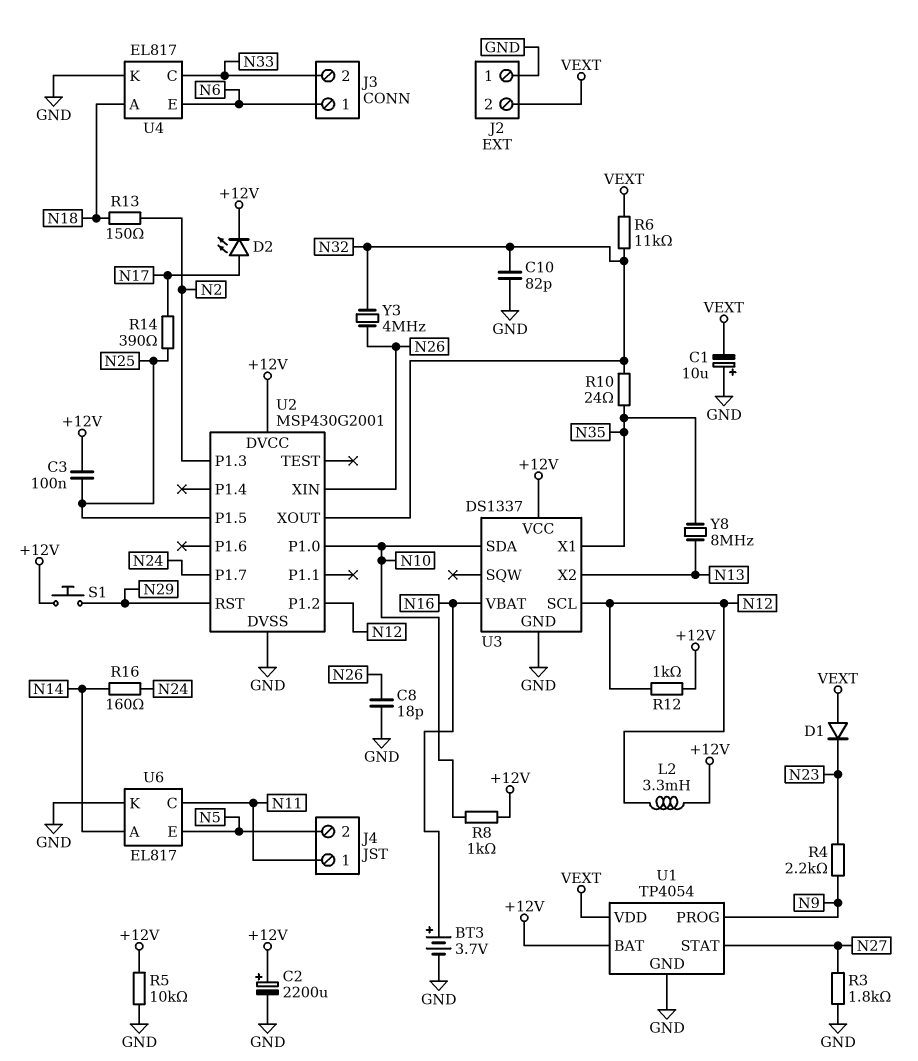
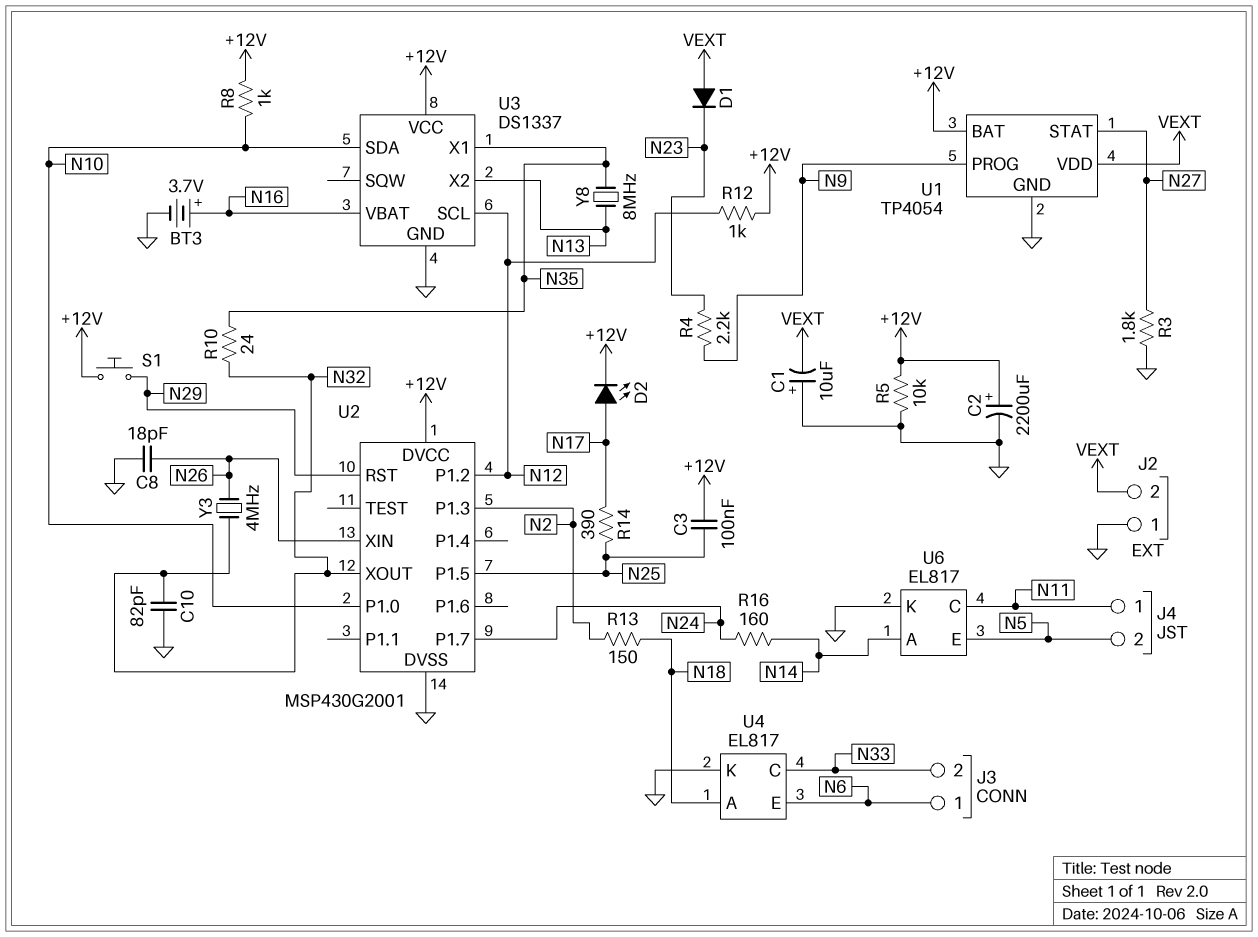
L2: 3.3mH (+12V, N12) -> none
R6: 11k (N32, VEXT) -> none

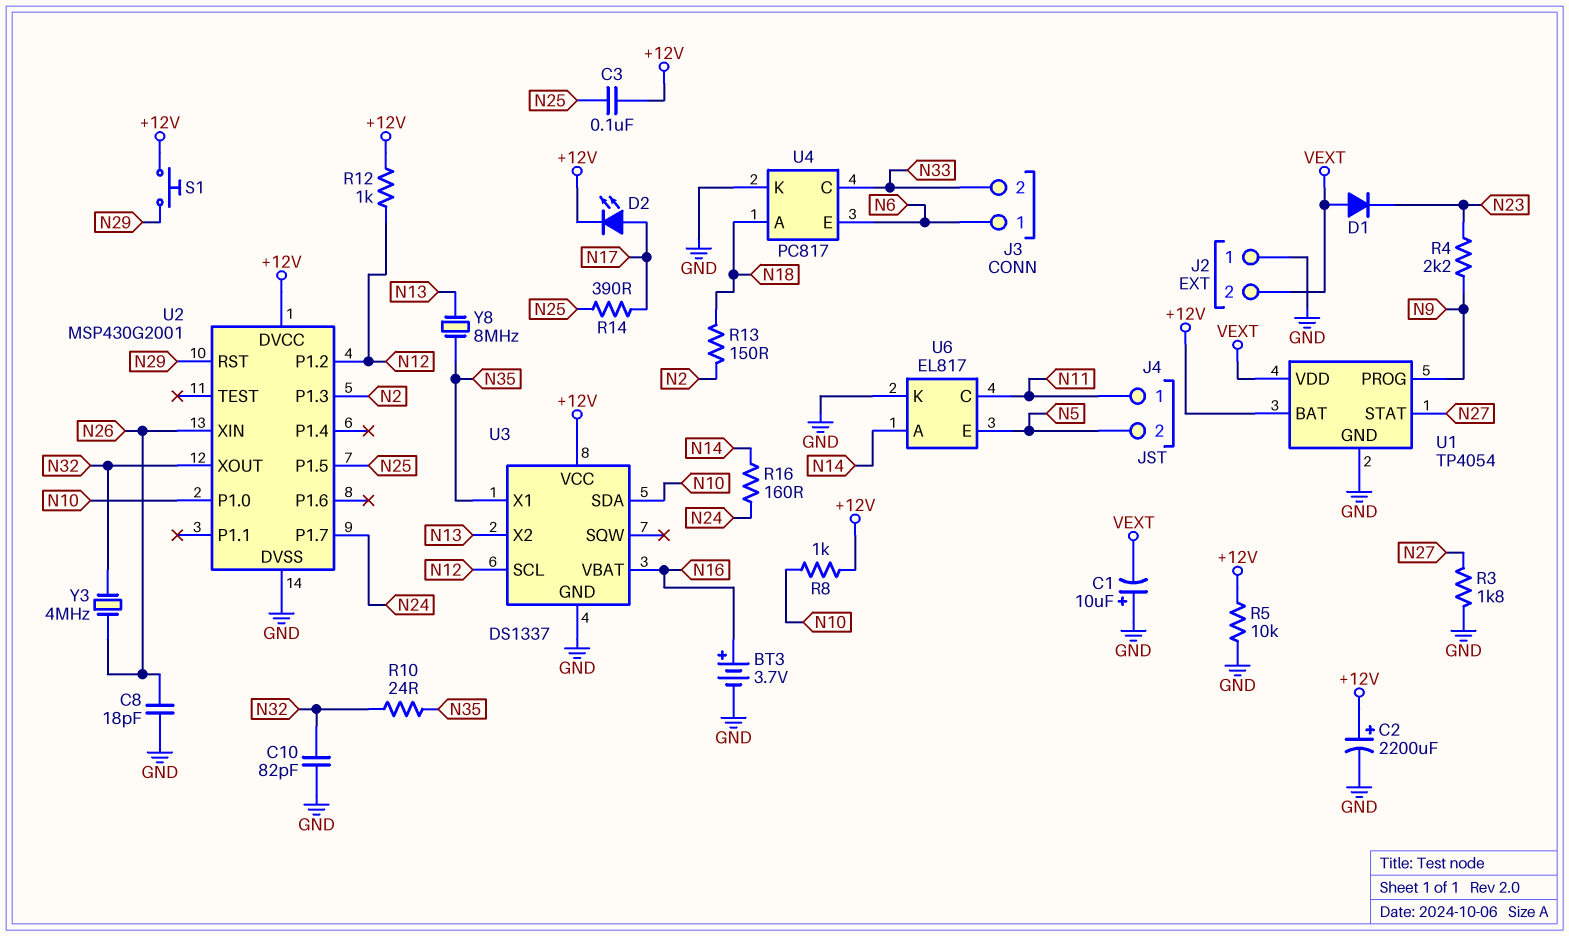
U4: EL817 -> PC817

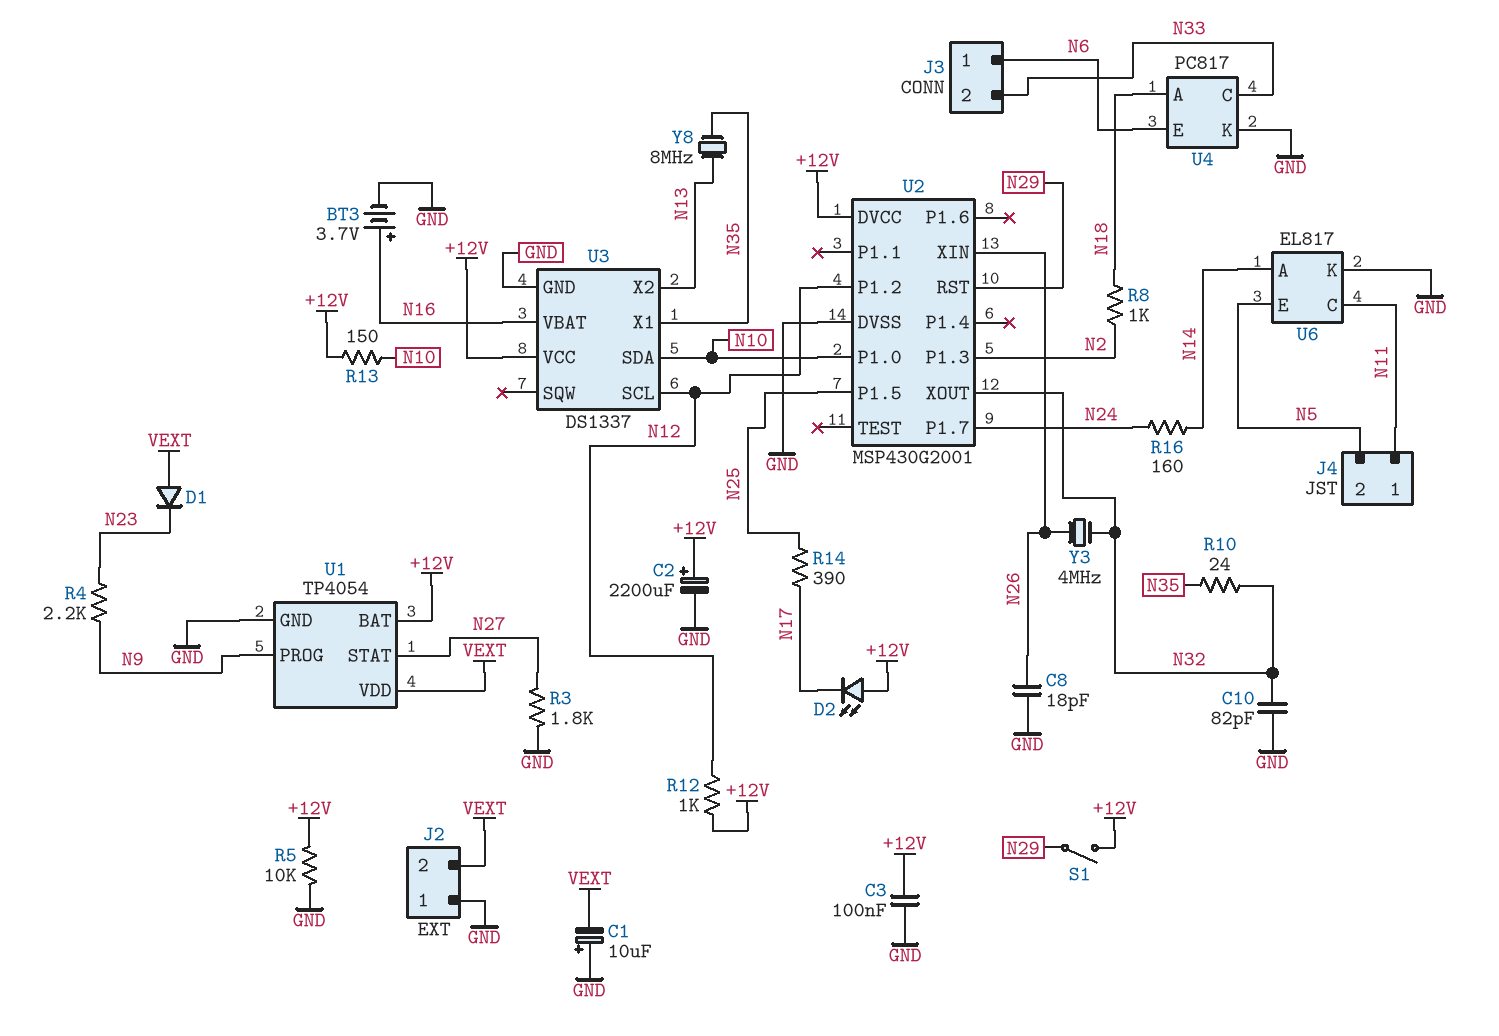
C3: 100nF (+12V, N25) -> 100nF (+12V, GND)
D2: LED (A N17, K +12V) -> LED (A +12V, K N17)
R8: 1k (+12V, N10) -> 1k (N2, N18)
R13: 150 (N2, N18) -> 150 (+12V, N10)
S1: button (+12V, N29) -> switch (+12V, N29)

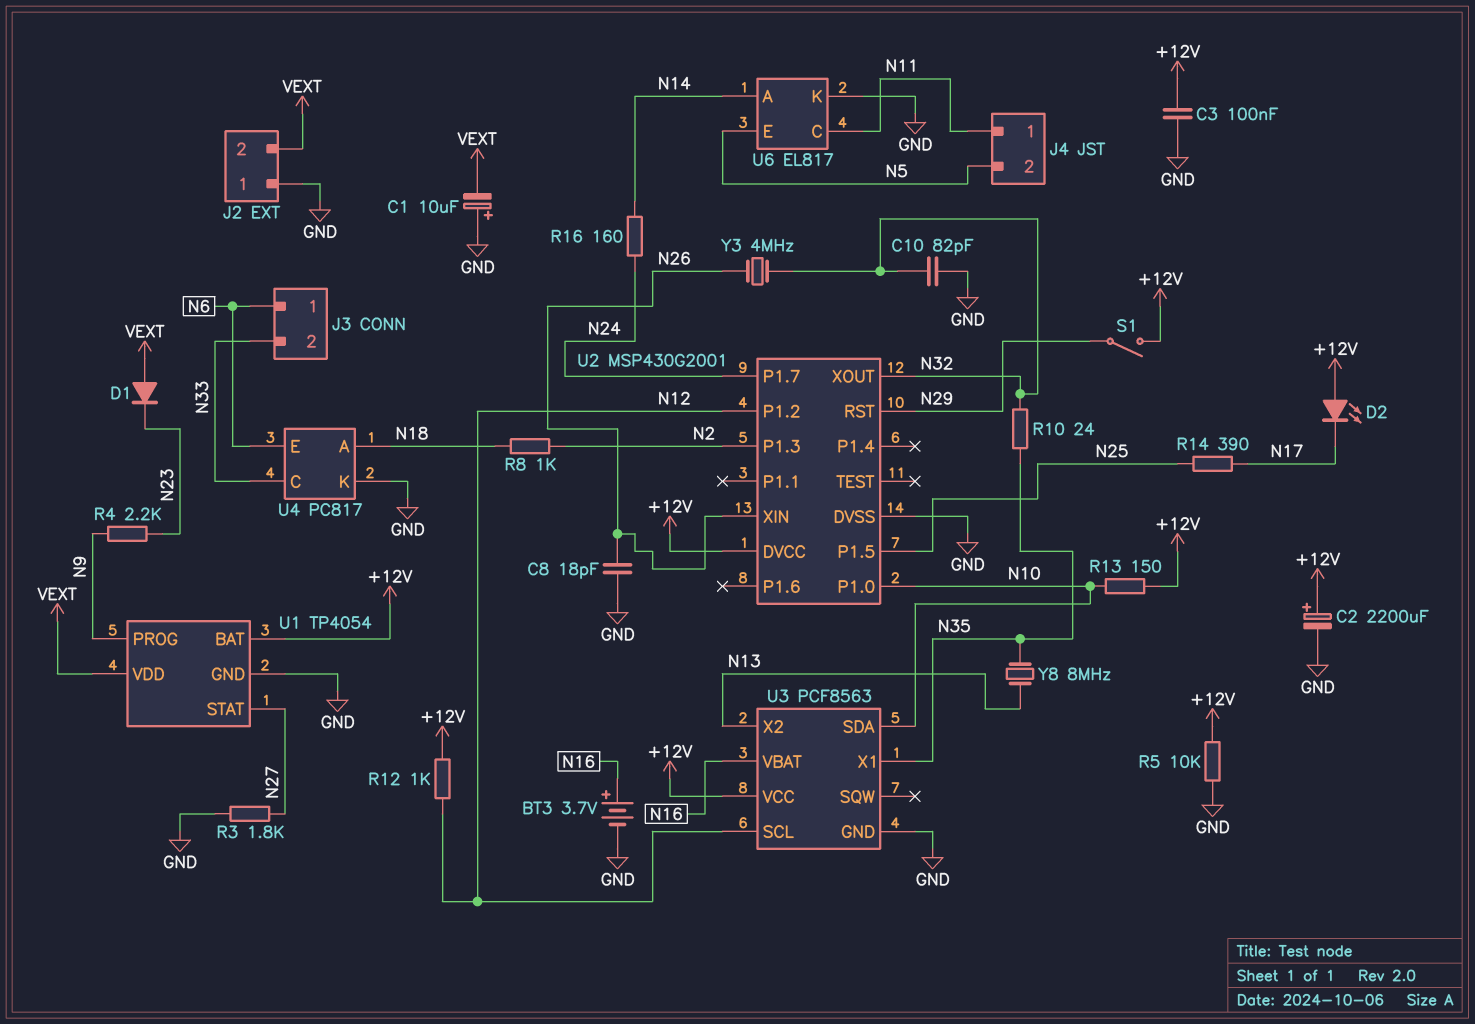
U3: DS1337 -> PCF8563

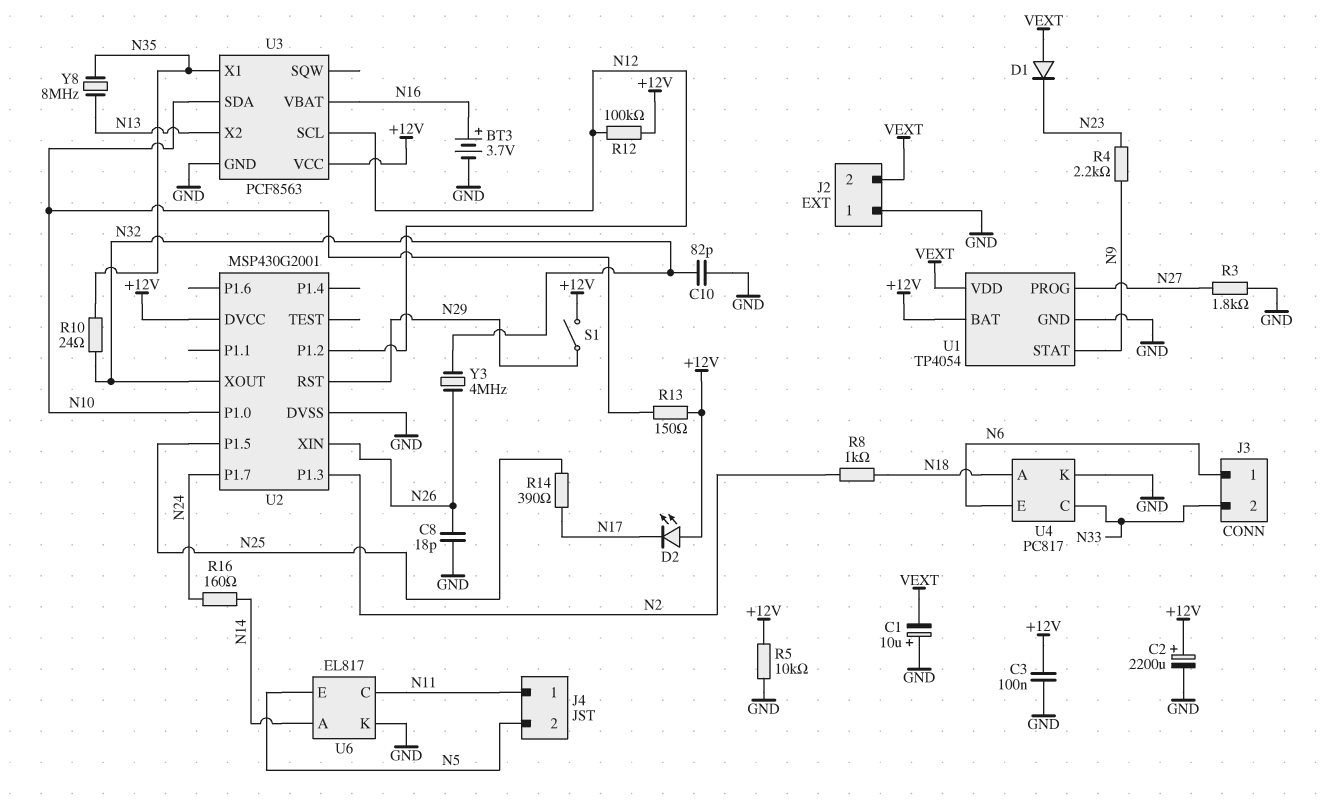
R12: 1k (+12V, N12) -> 100k (+12V, N12)
U1 pin PROG: N9 -> N27
U1 pin STAT: N27 -> N9

